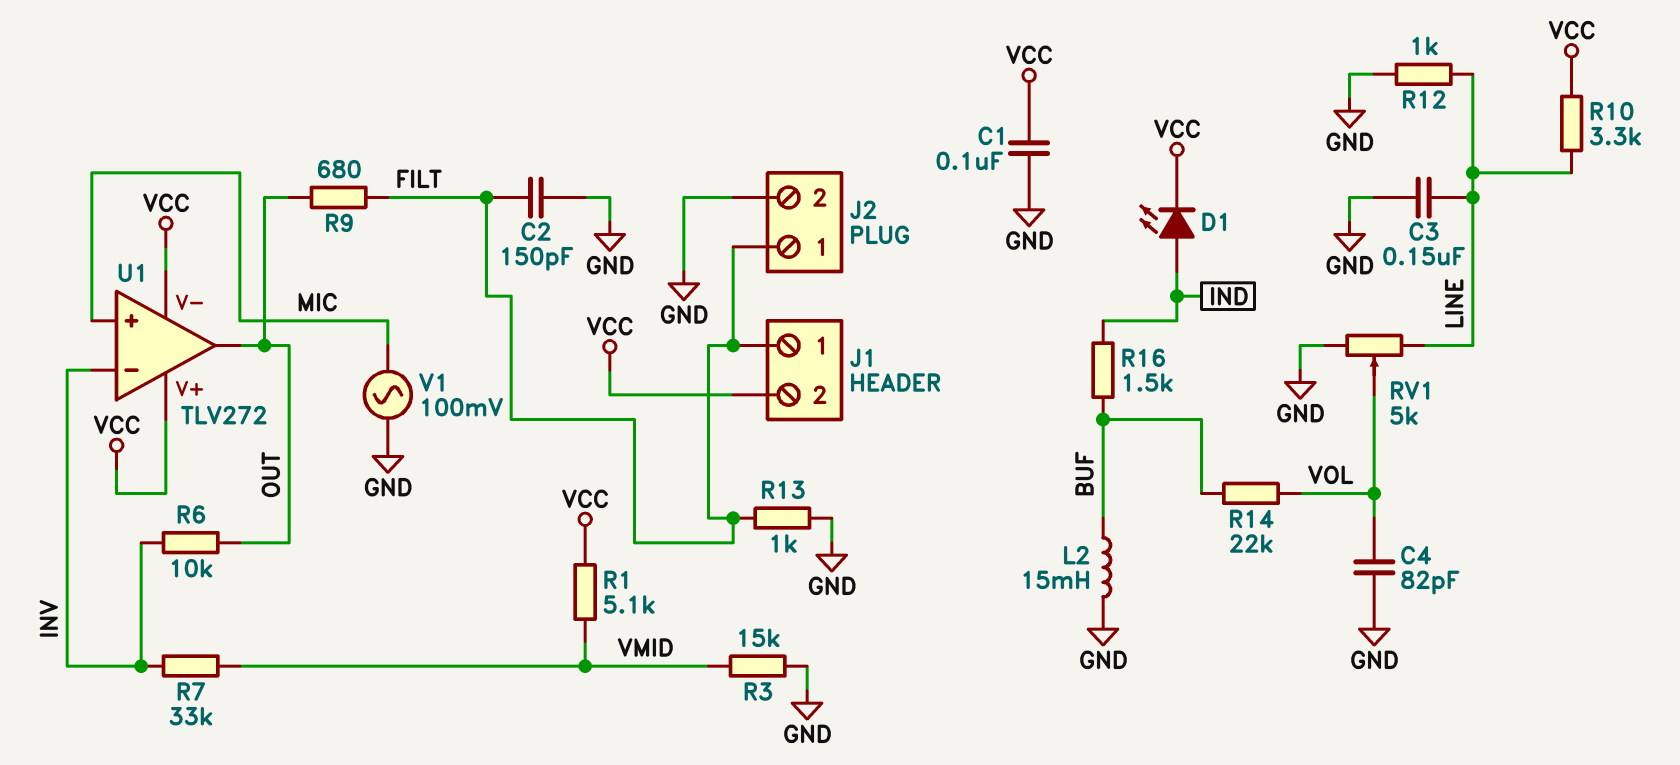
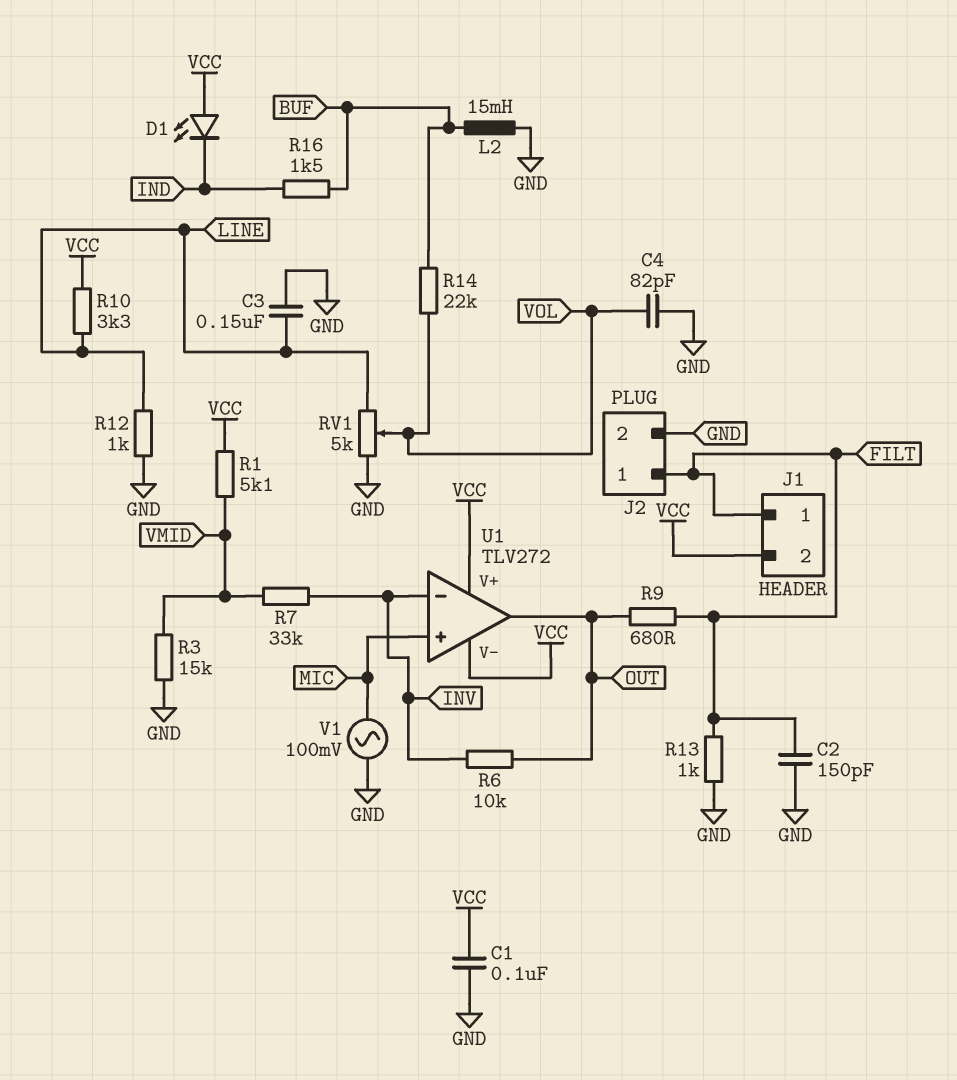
D1: LED (A IND, K VCC) -> LED (A VCC, K IND)

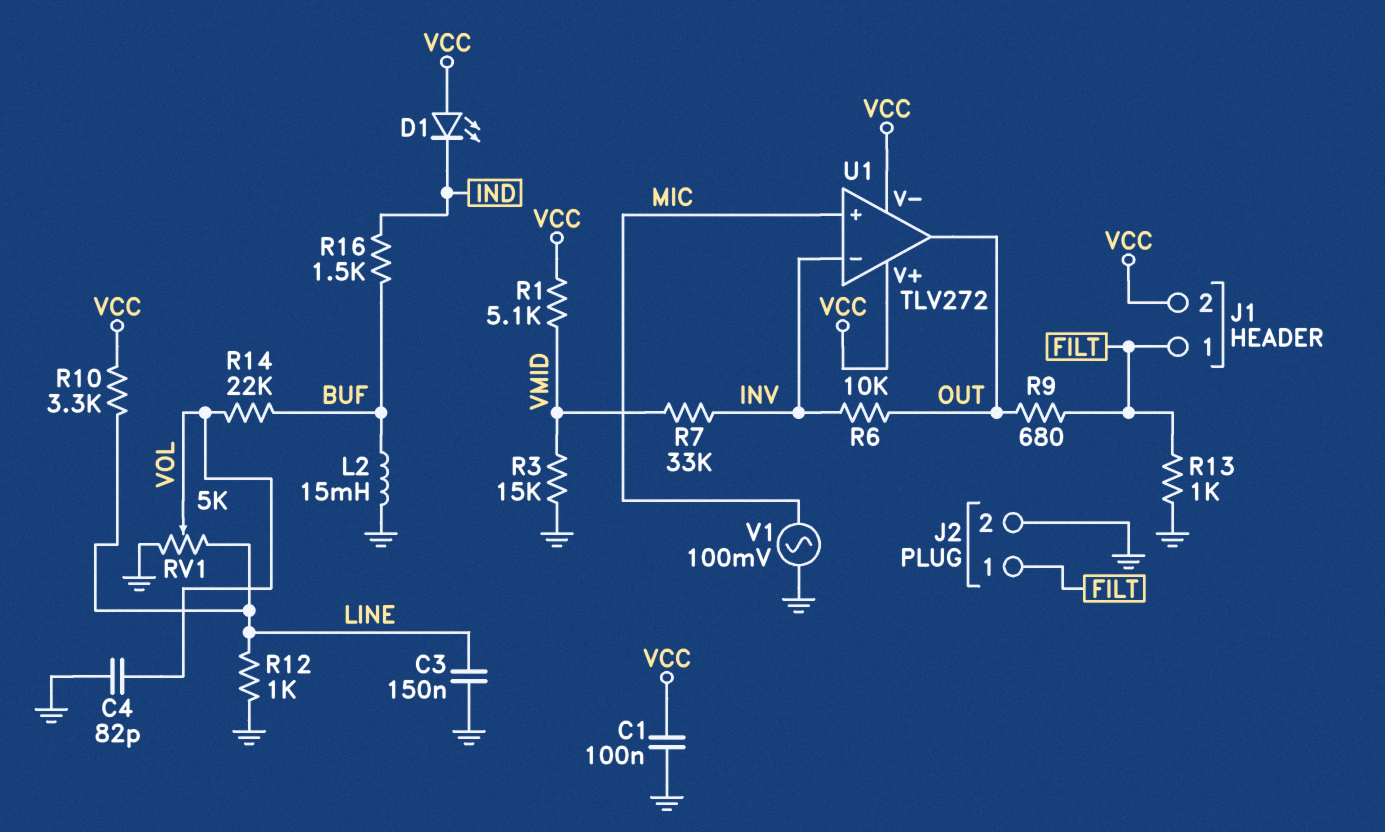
C2: 150pF (FILT, GND) -> none

